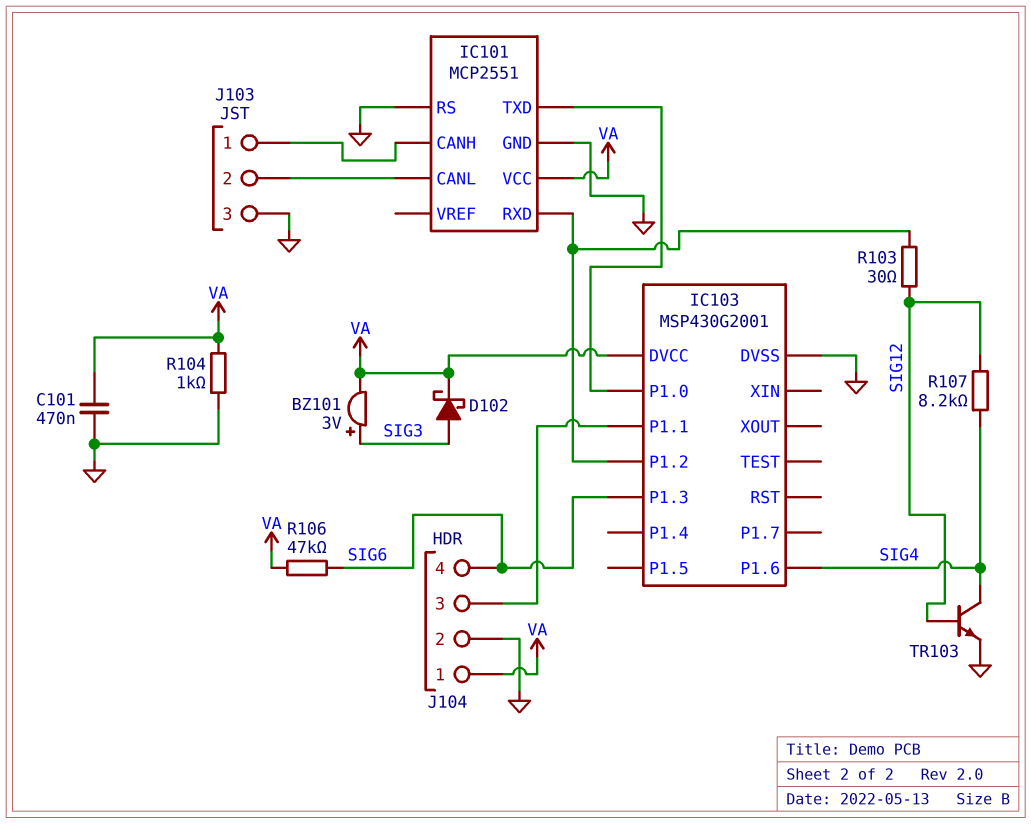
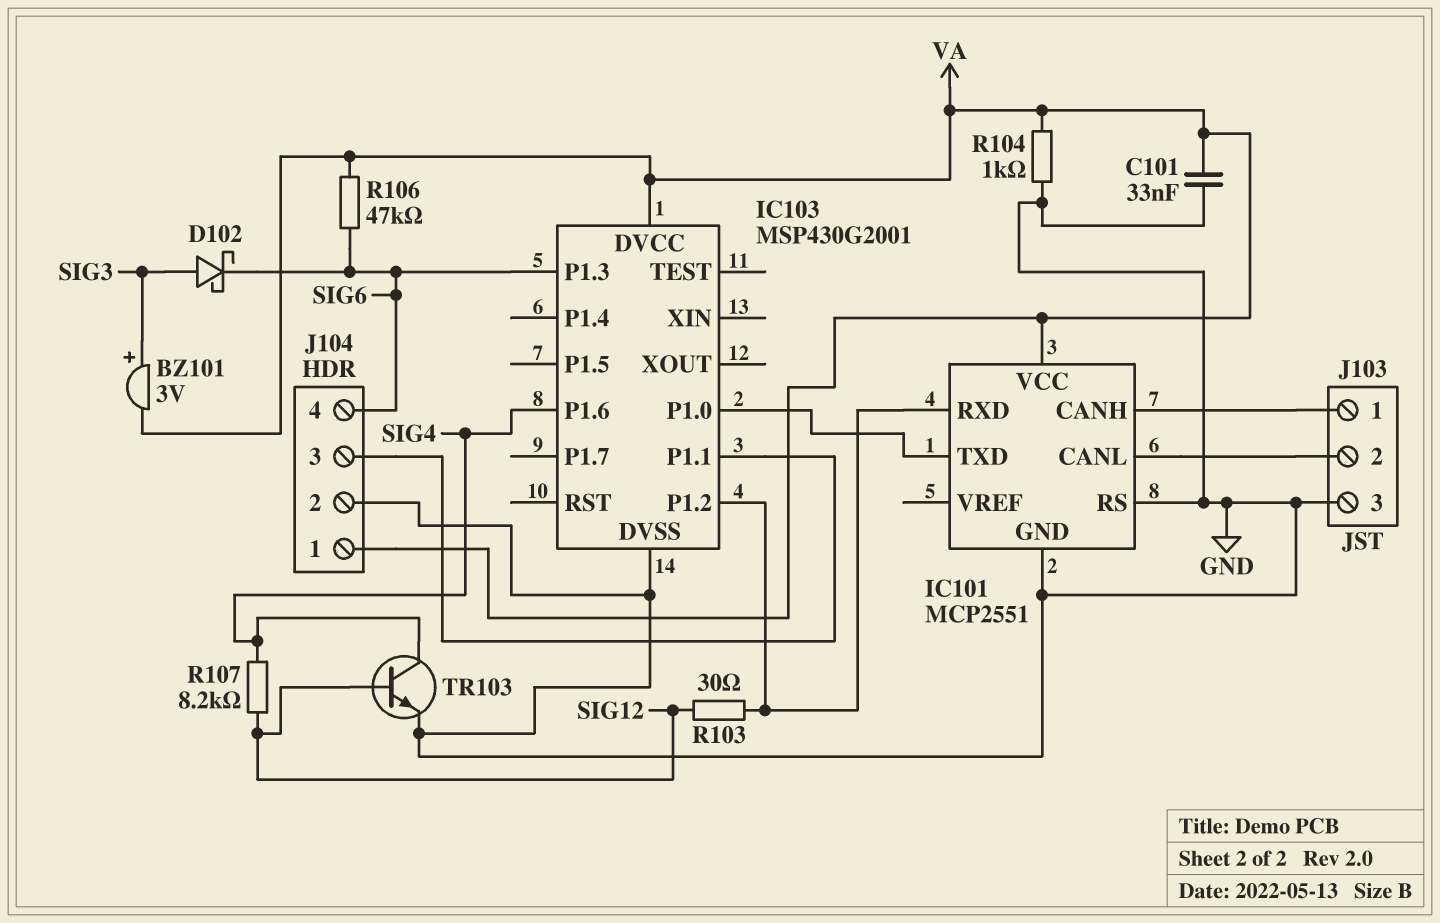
C101: 470nF (GND, VA) -> 33nF (GND, VA)
D102: schottky (A SIG3, K VA) -> schottky (A SIG3, K SIG6)

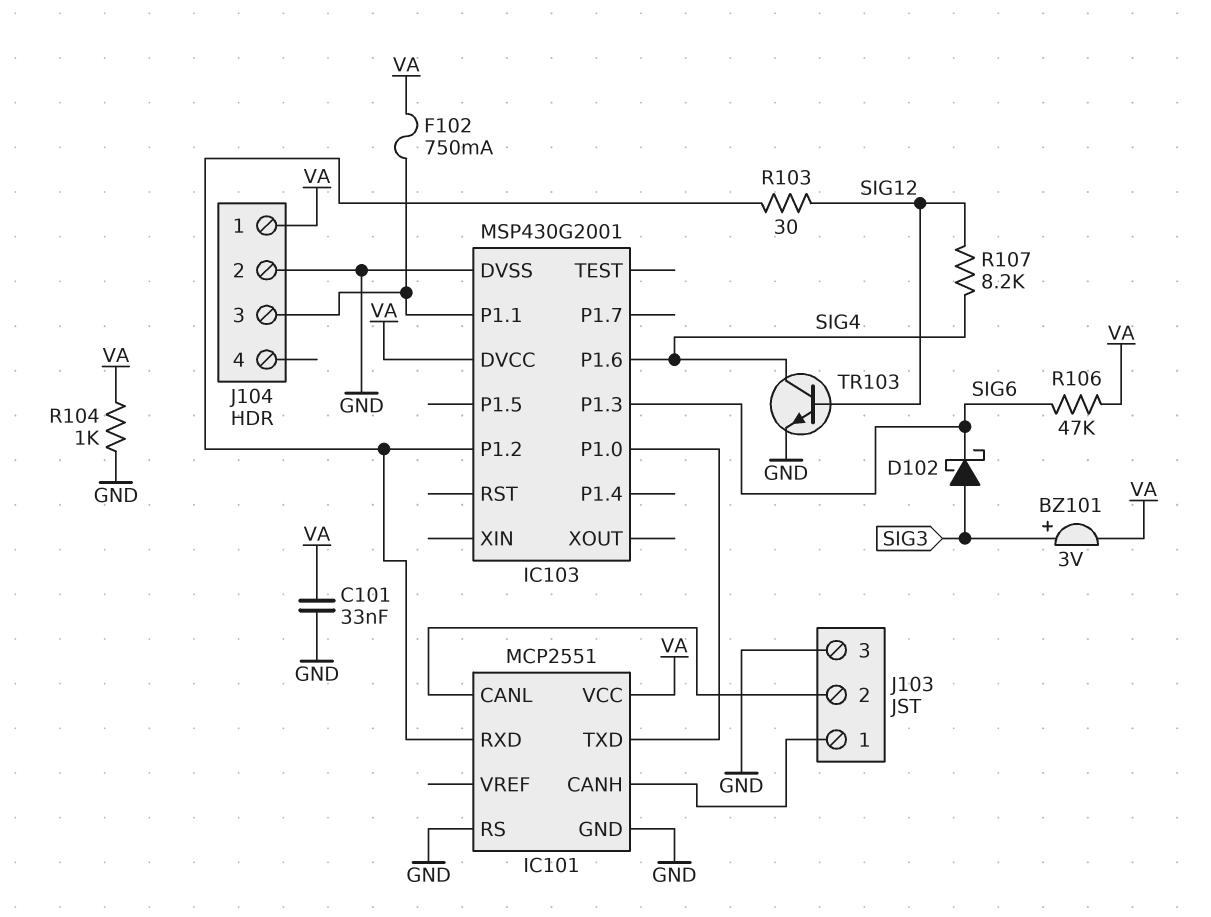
F102: none -> 750mA (IC103/P1.1, VA)
J104 pin 4: SIG6 -> none

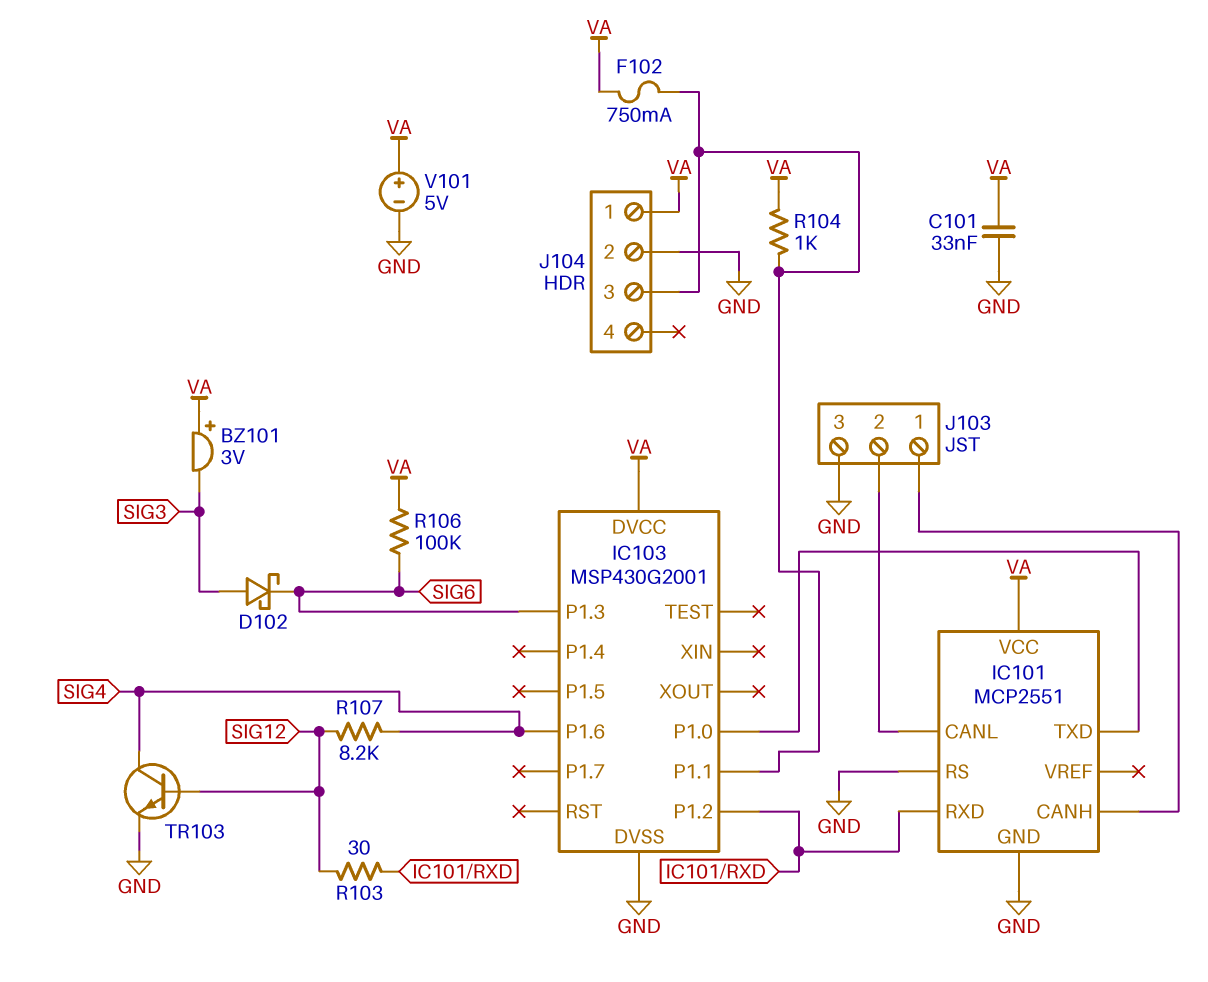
BZ101: buzzer 3V (plus SIG3, minus VA) -> buzzer 3V (plus VA, minus SIG3)
R104: 1k (GND, VA) -> 1k (IC103/P1.1, VA)
R106: 47k (SIG6, VA) -> 100k (SIG6, VA)
V101: none -> 5V (plus VA, minus GND)

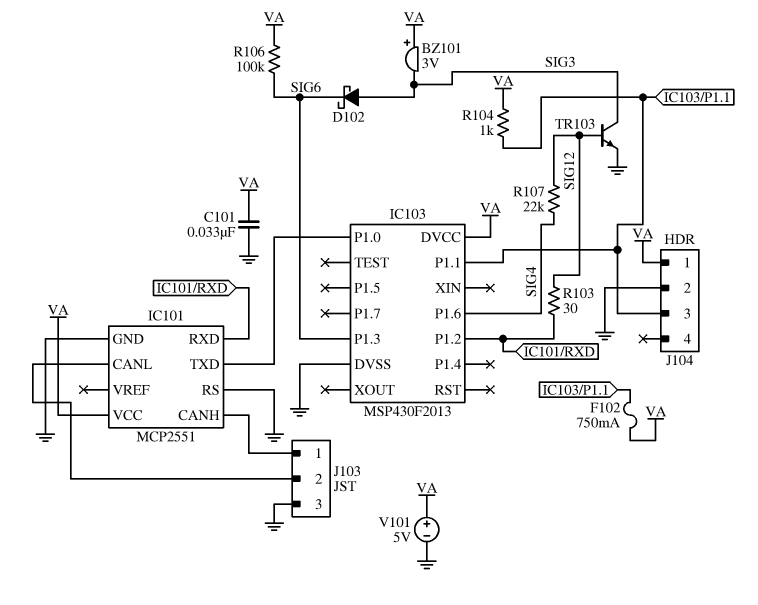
IC103: MSP430G2001 -> MSP430F2013
R107: 8.2k (SIG4, SIG12) -> 22k (SIG4, SIG12)
TR103: NPN (B SIG12, C SIG4, E GND) -> NPN (B SIG12, C SIG3, E GND)

